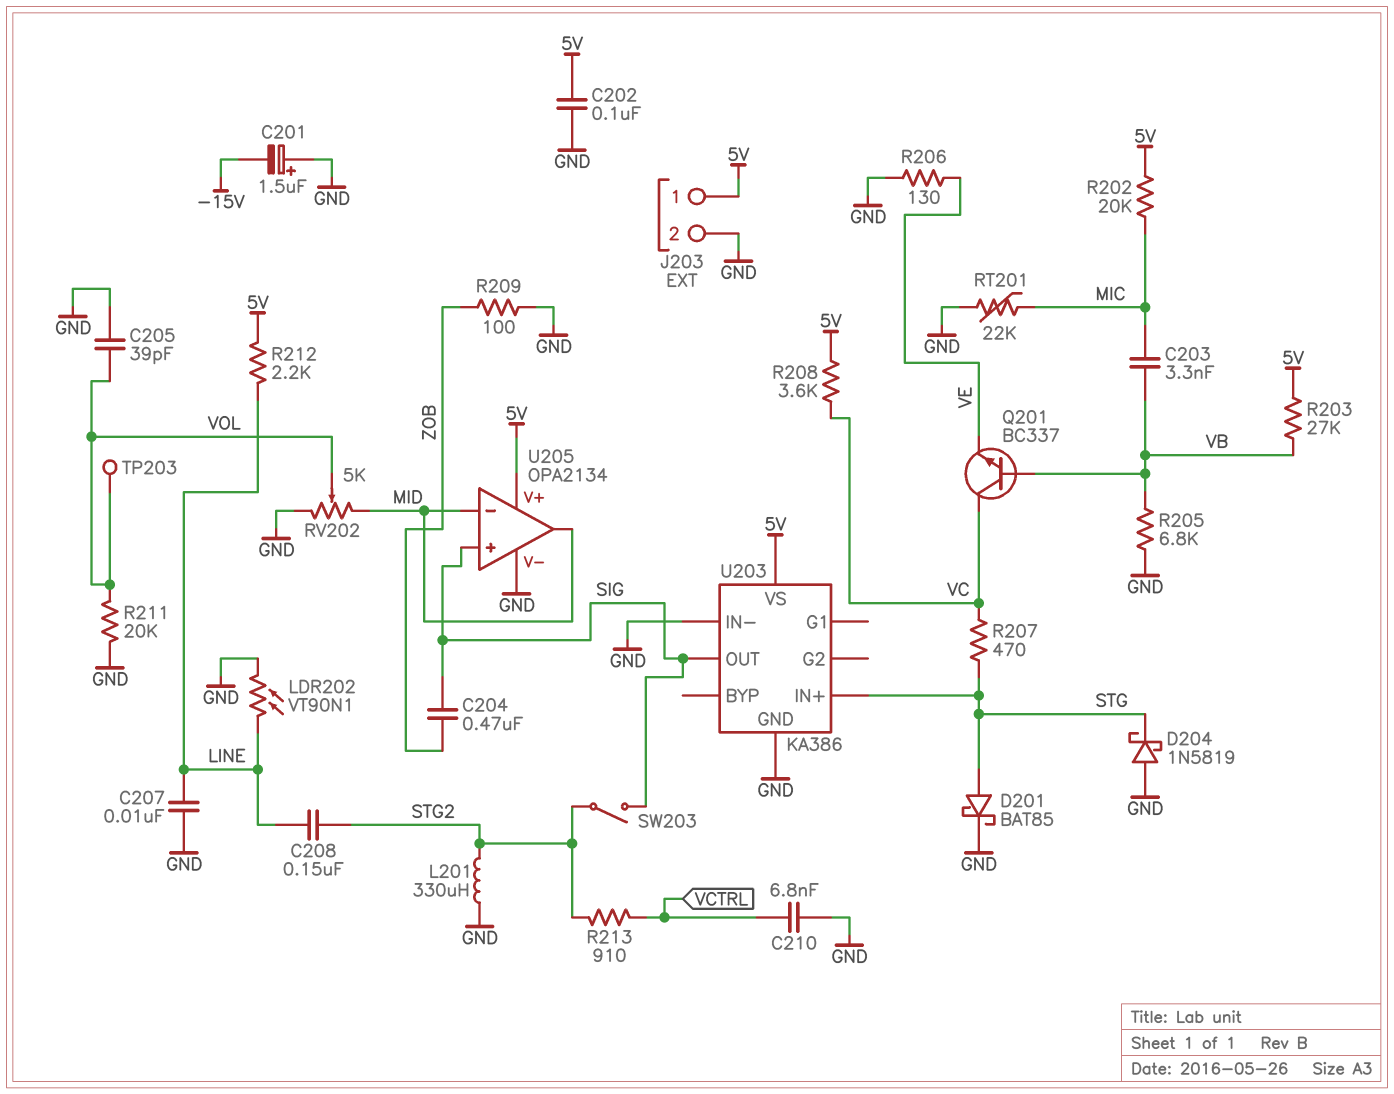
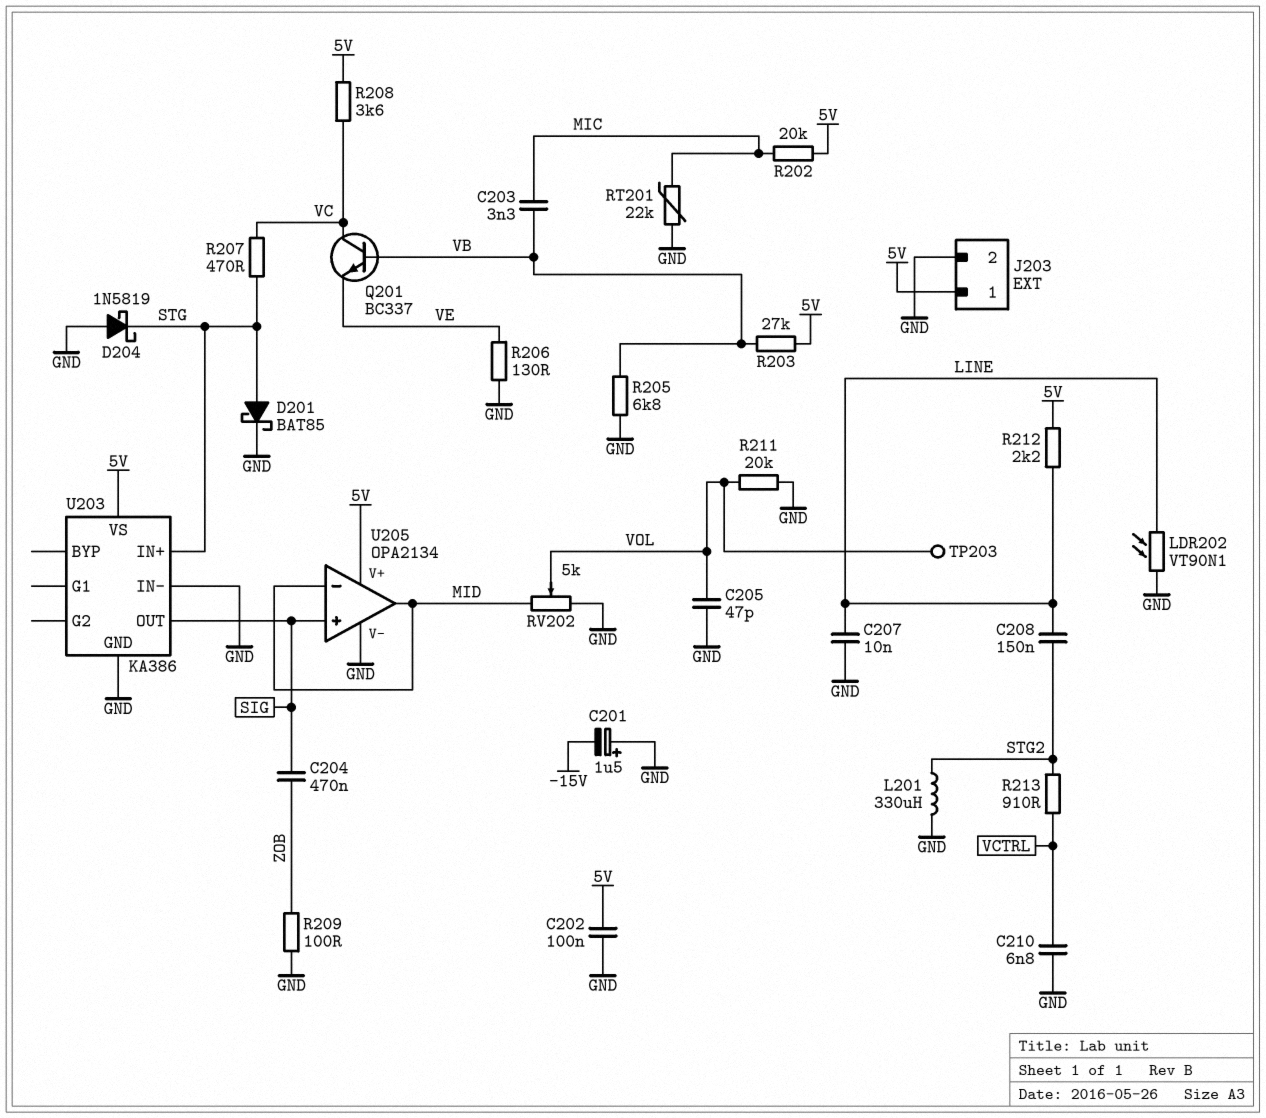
C205: 39pF (GND, VOL) -> 47pF (GND, VOL)
SW203: switch (SIG, STG2) -> none

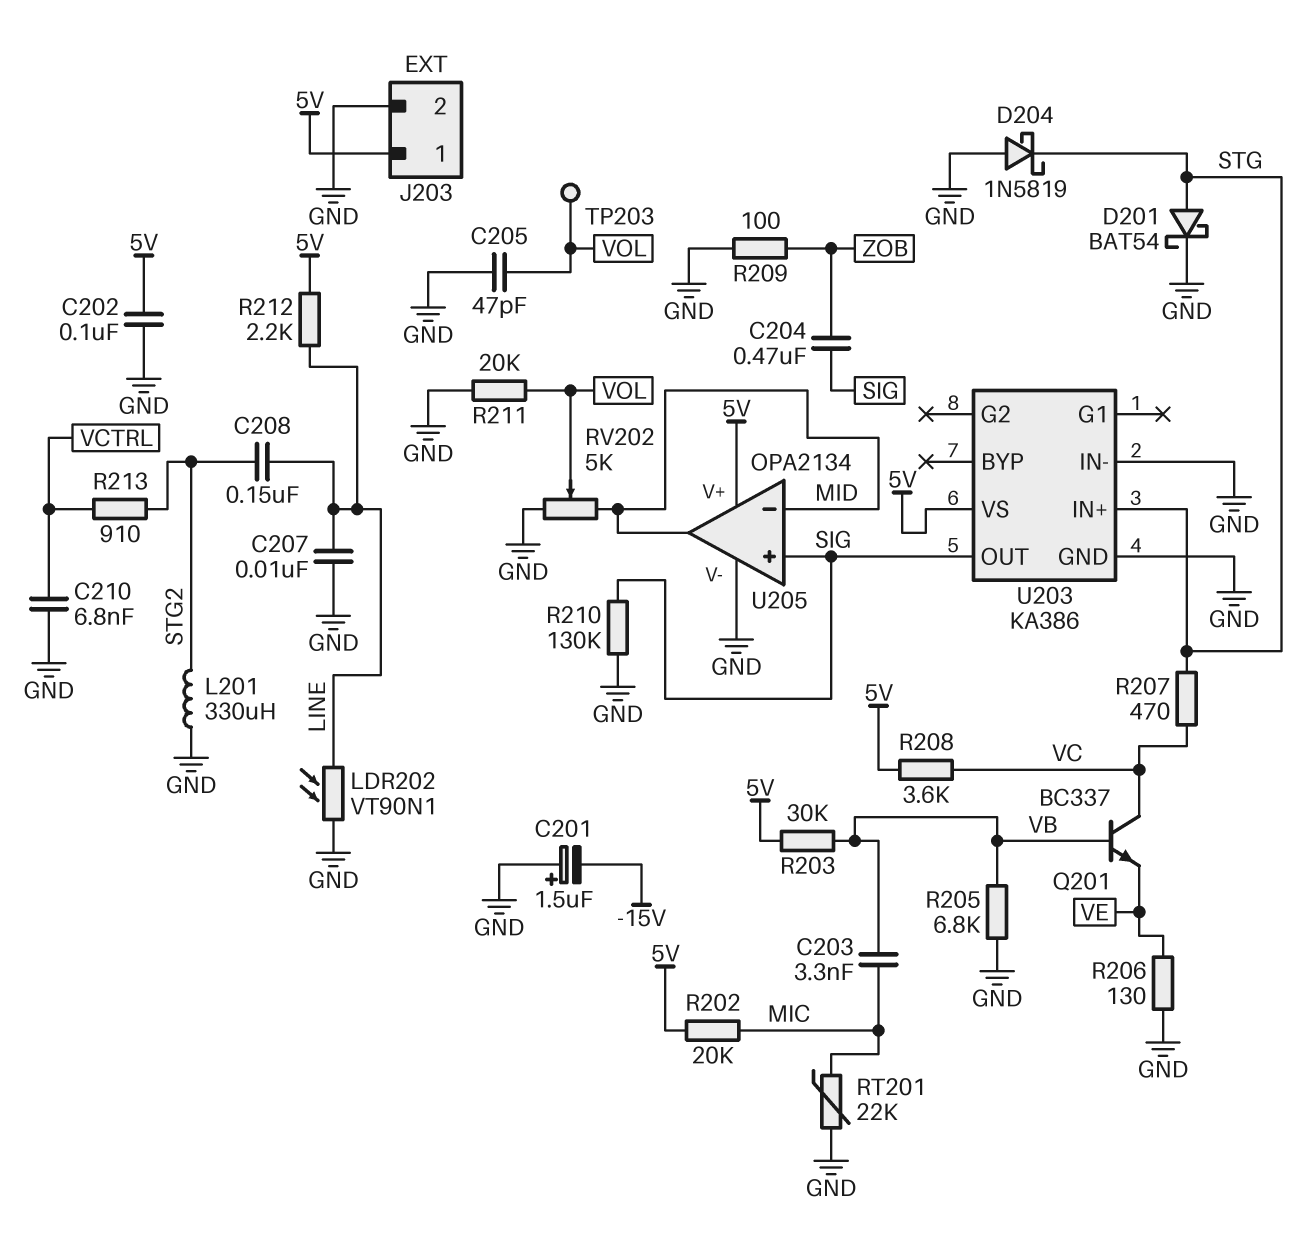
D201: schottky BAT85 (A STG, K GND) -> schottky BAT54 (A STG, K GND)
R203: 27k (5V, VB) -> 30k (5V, VB)
R210: none -> 130k (GND, SIG)

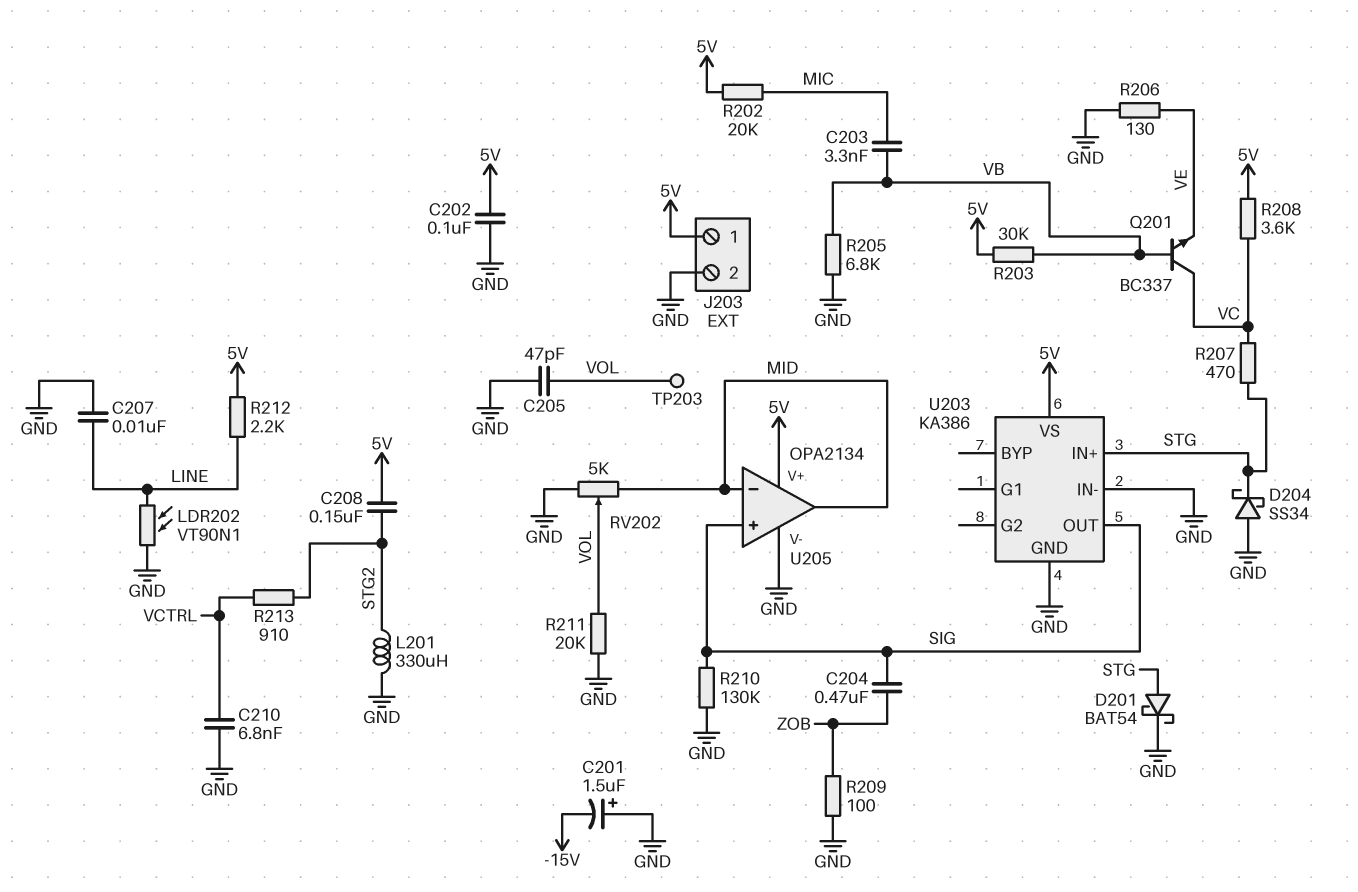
C208: 150nF (LINE, STG2) -> 150nF (5V, STG2)
D204: schottky 1N5819 (A GND, K STG) -> schottky SS34 (A GND, K STG)
RT201: 22k (GND, MIC) -> none

